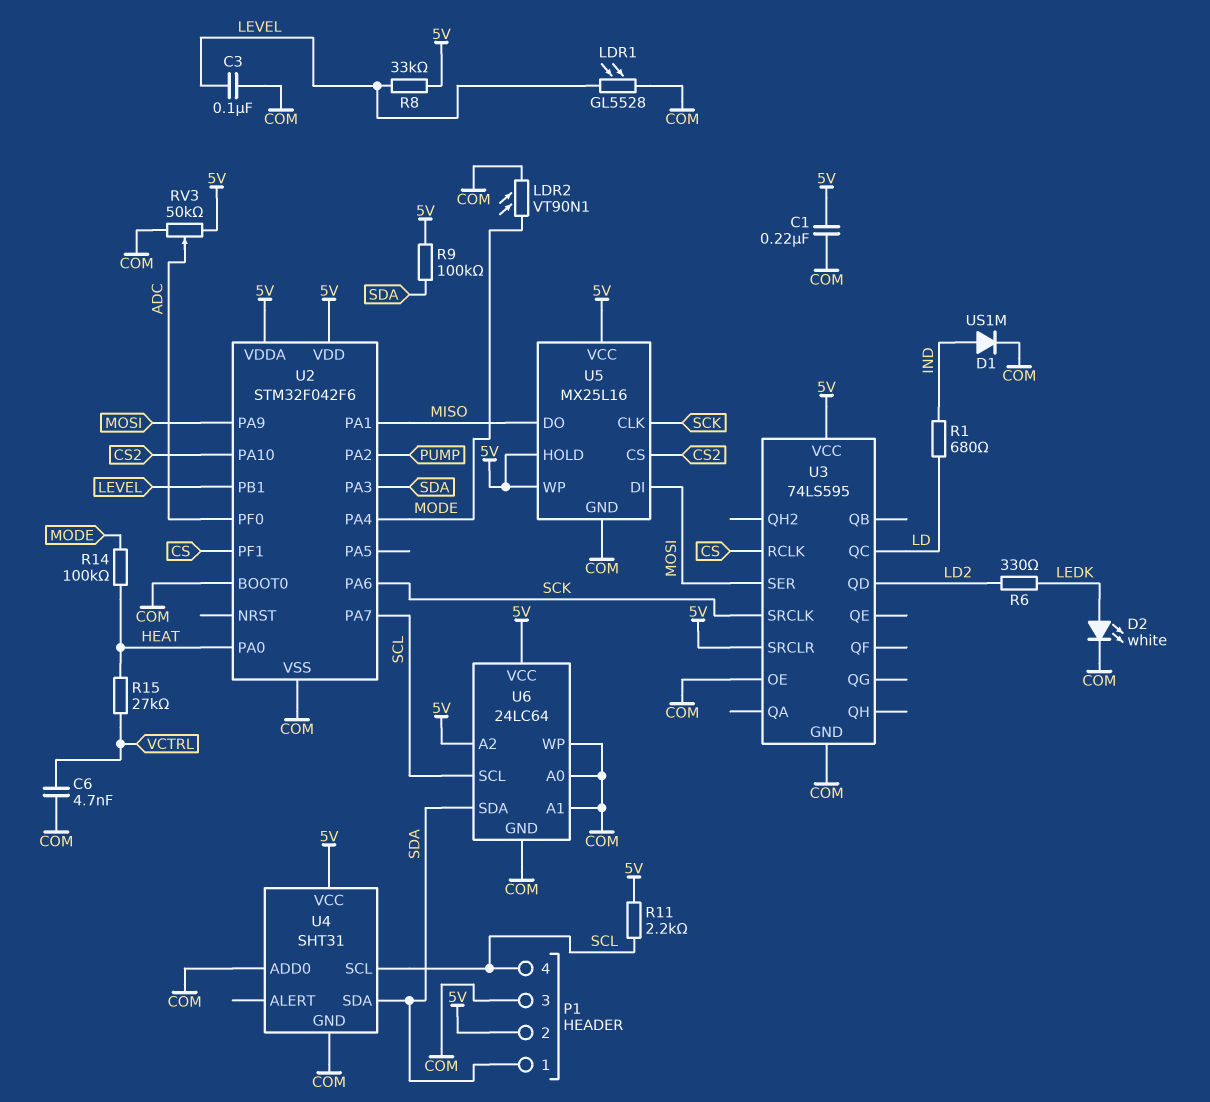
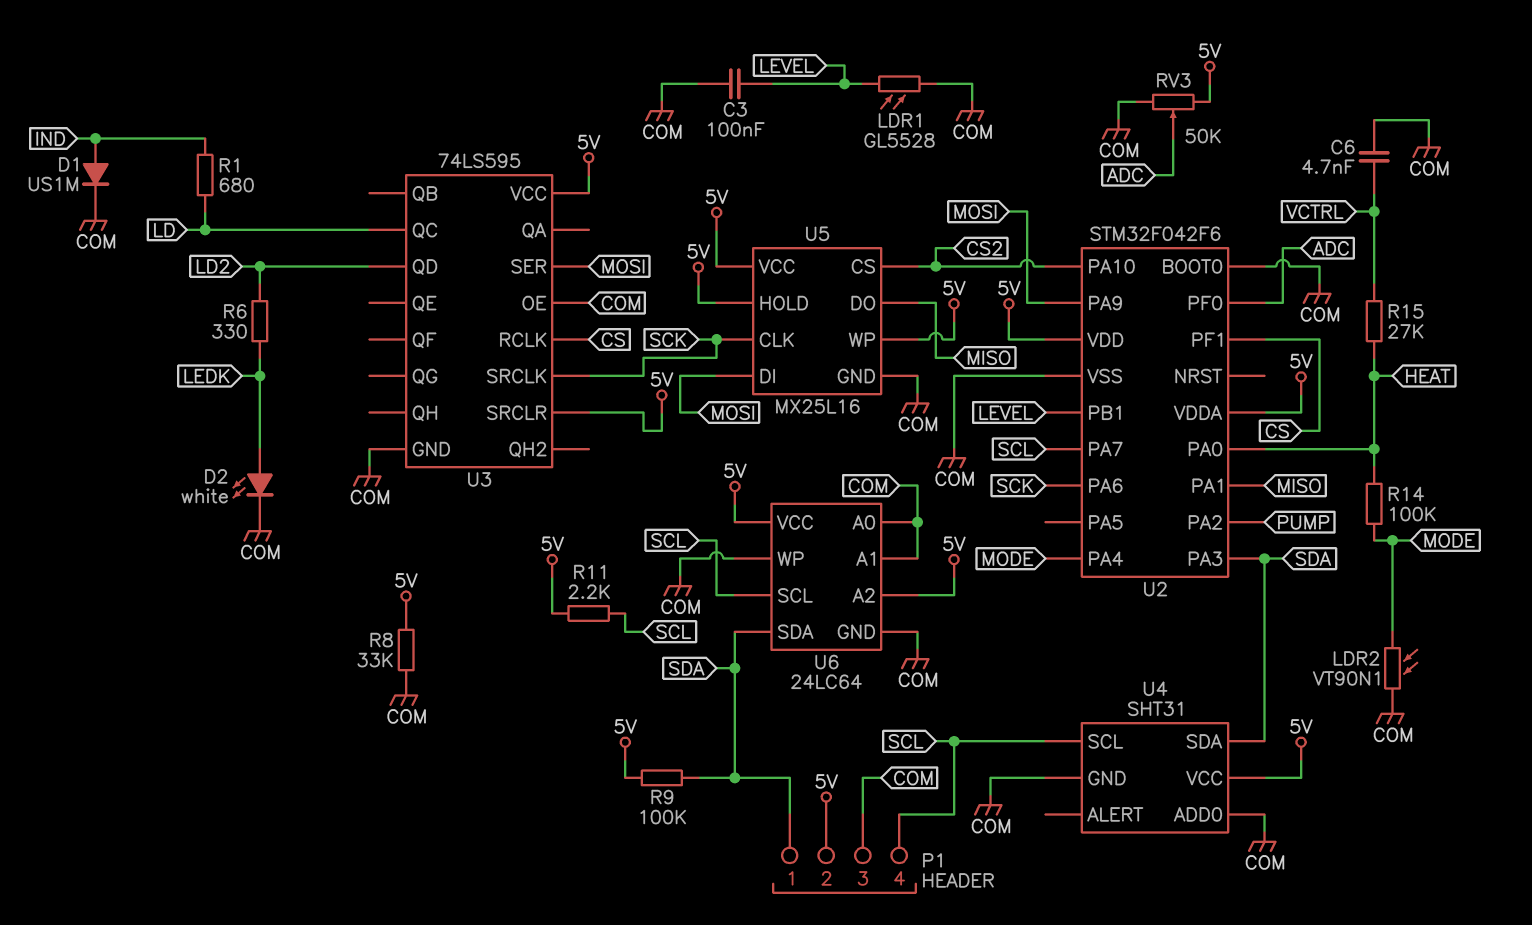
C1: 220nF (5V, COM) -> none
R8: 33k (5V, LEVEL) -> 33k (5V, COM)

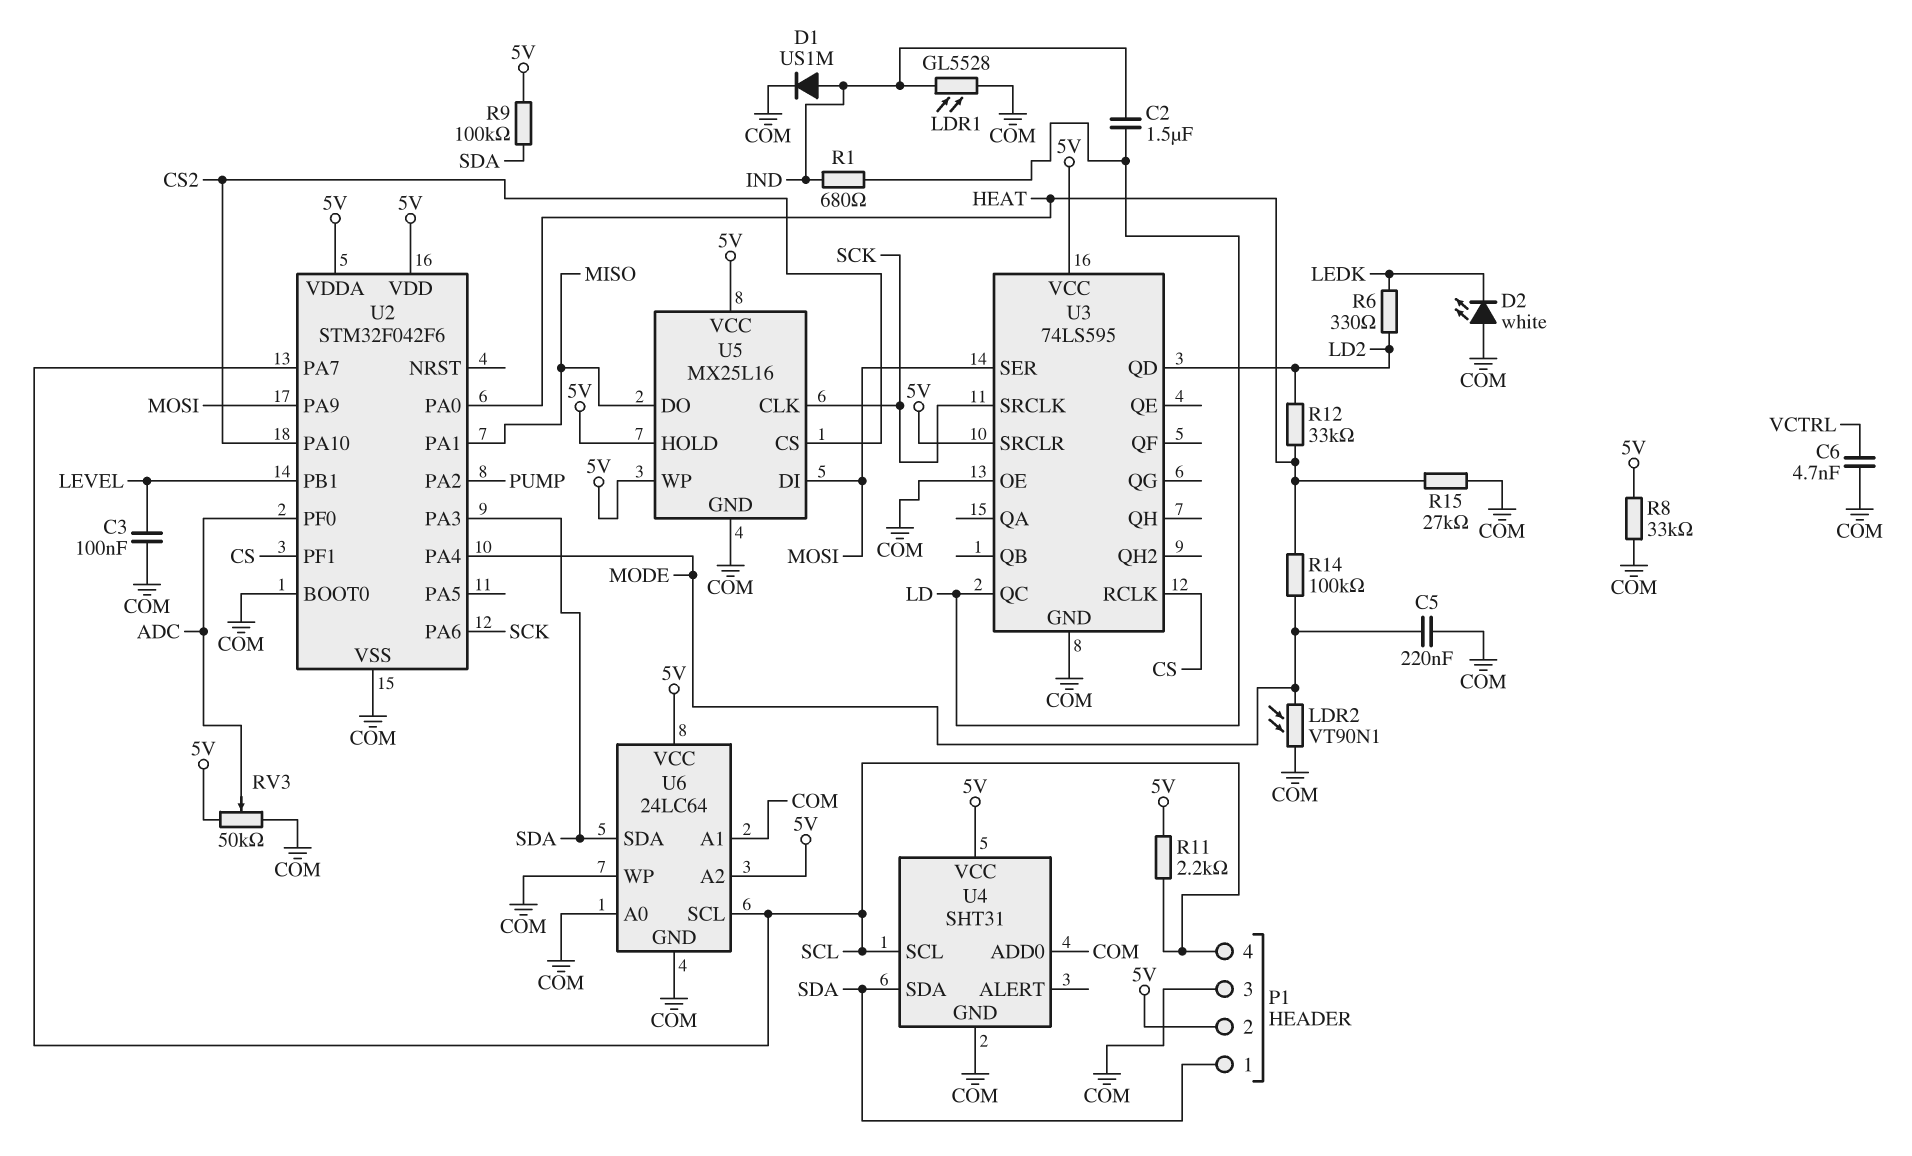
C2: none -> 1.5uF (IND, LD)
C5: none -> 220nF (COM, MODE)
D2: LED white (A LEDK, K COM) -> LED white (A COM, K LEDK)
LDR1: GL5528 (COM, LEVEL) -> GL5528 (COM, IND)
R12: none -> 33k (HEAT, LD2)
R15: 27k (HEAT, VCTRL) -> 27k (COM, HEAT)

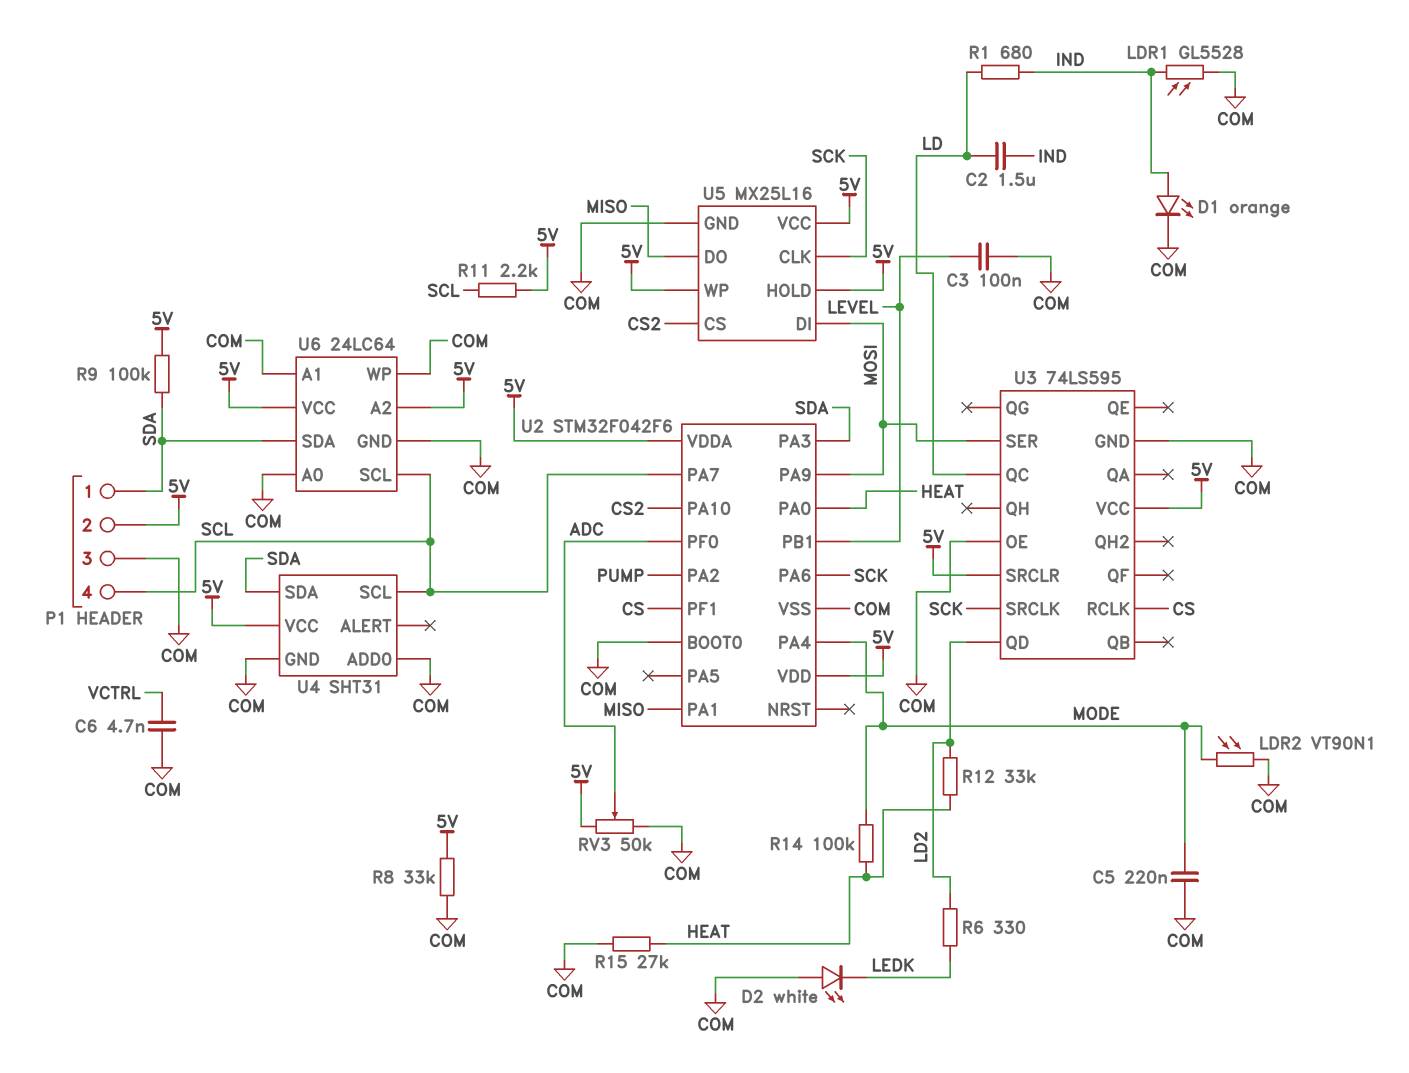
D1: diode US1M (A IND, K COM) -> LED orange (A IND, K COM)

